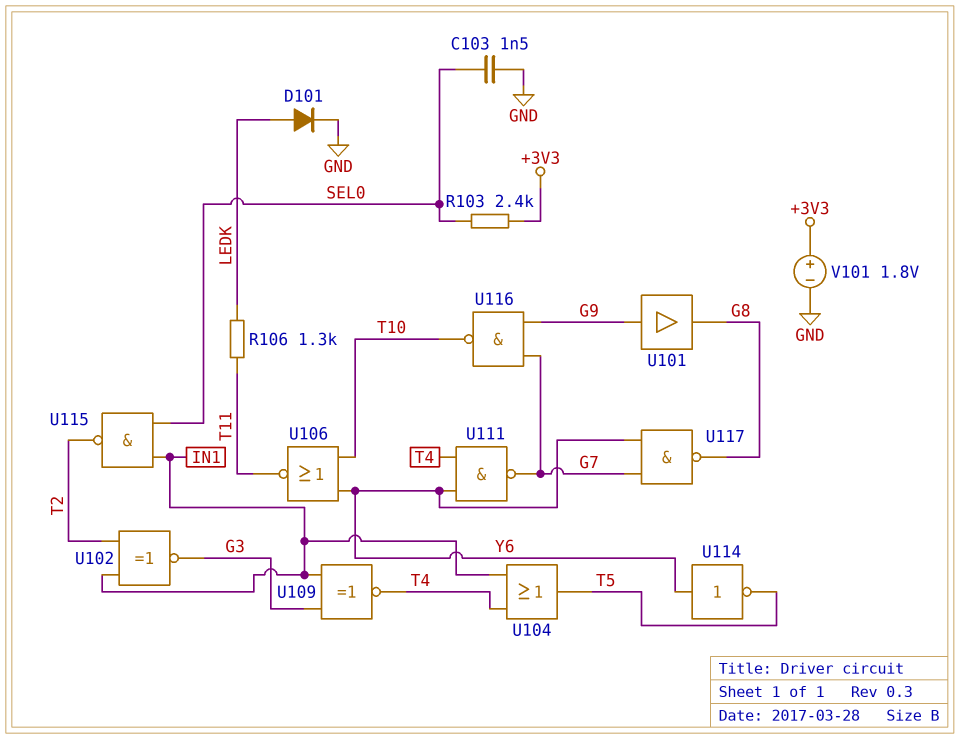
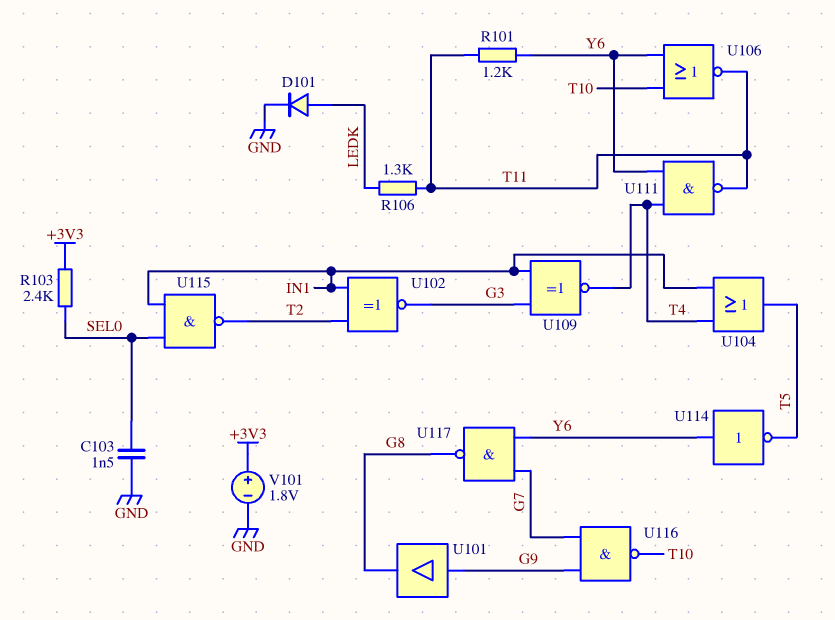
R101: none -> 1.2k (T11, Y6)
U111: NAND (in T4, in Y6, out G7) -> NAND (in T4, in Y6, out T11)

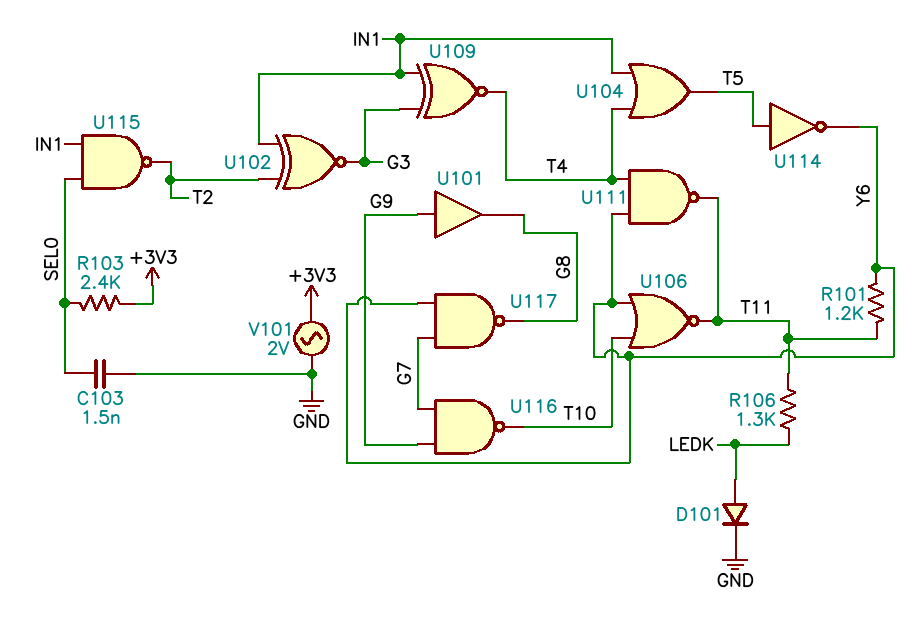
U114: NOT (in Y6, out T5) -> NOT (in T5, out Y6)
V101: 1.8V (plus +3V3, minus GND) -> AC 2V (+3V3, GND)

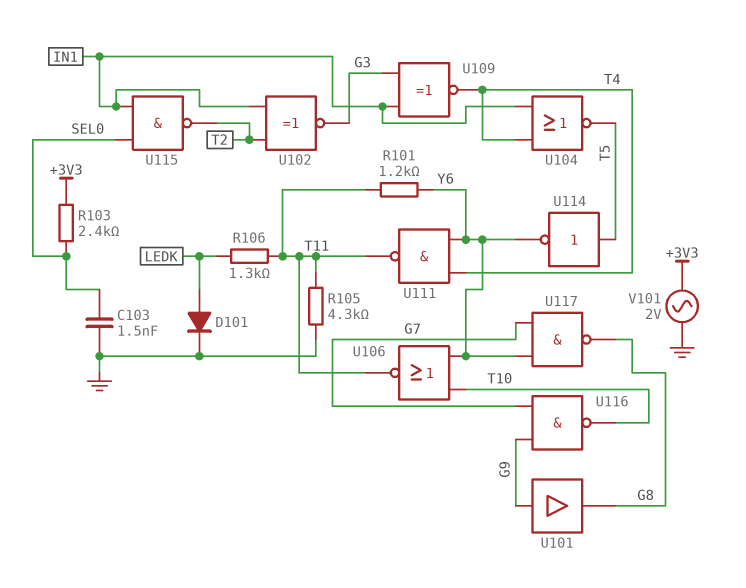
R105: none -> 4.3k (GND, T11)
U104: OR (in IN1, in T4, out T5) -> NOR (in IN1, in T4, out T5)

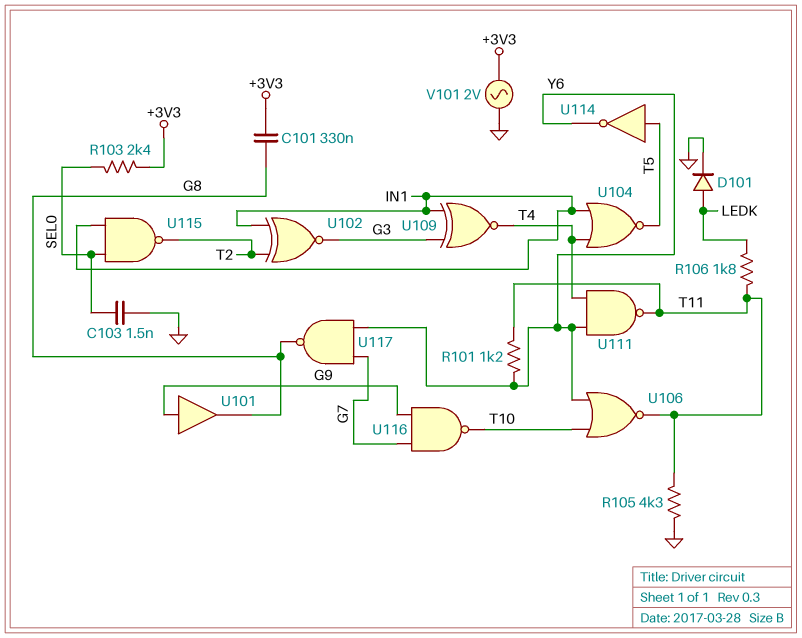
C101: none -> 330nF (+3V3, G8)
R106: 1.3k (LEDK, T11) -> 1.8k (LEDK, T11)

